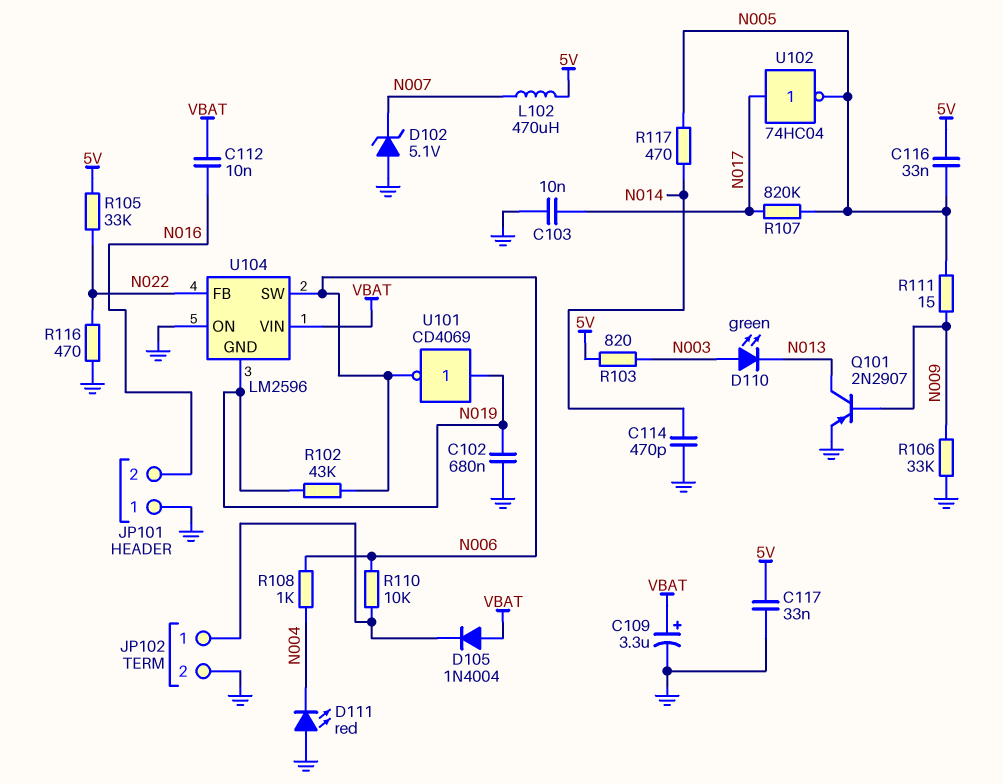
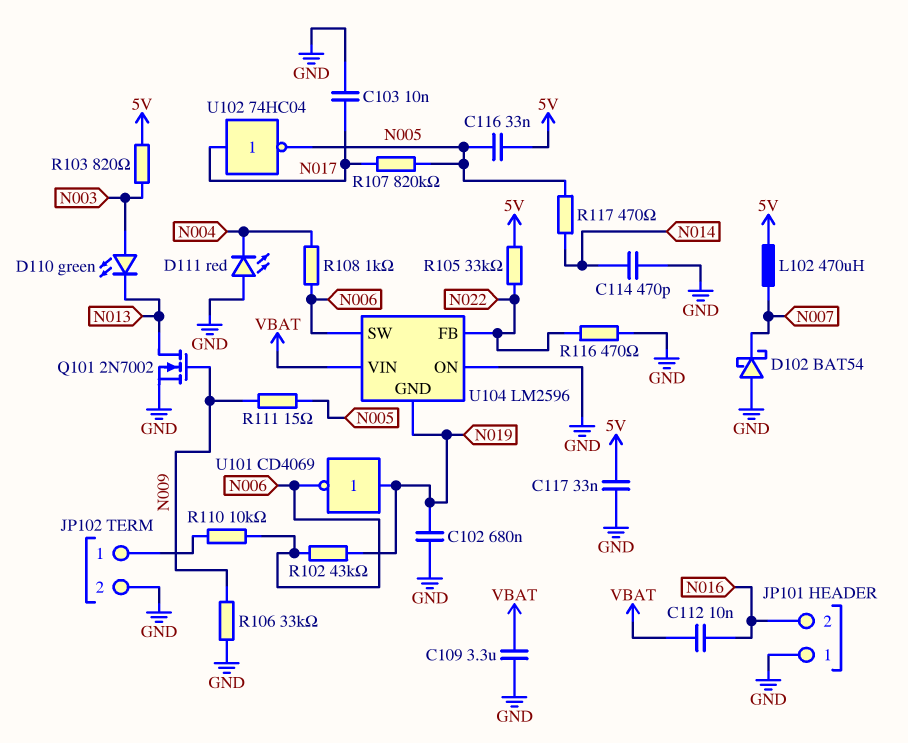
C109: 3.3uF (plus VBAT, minus GND) -> 3.3uF (GND, VBAT)
D102: zener 5.1V (A GND, K N007) -> schottky BAT54 (A GND, K N007)
D105: diode 1N4004 (A VBAT, K JP102/1) -> none
Q101: PNP 2N2907 (B N009, C N013, E GND) -> NMOS 2N7002 (G N009, D N013, S GND)

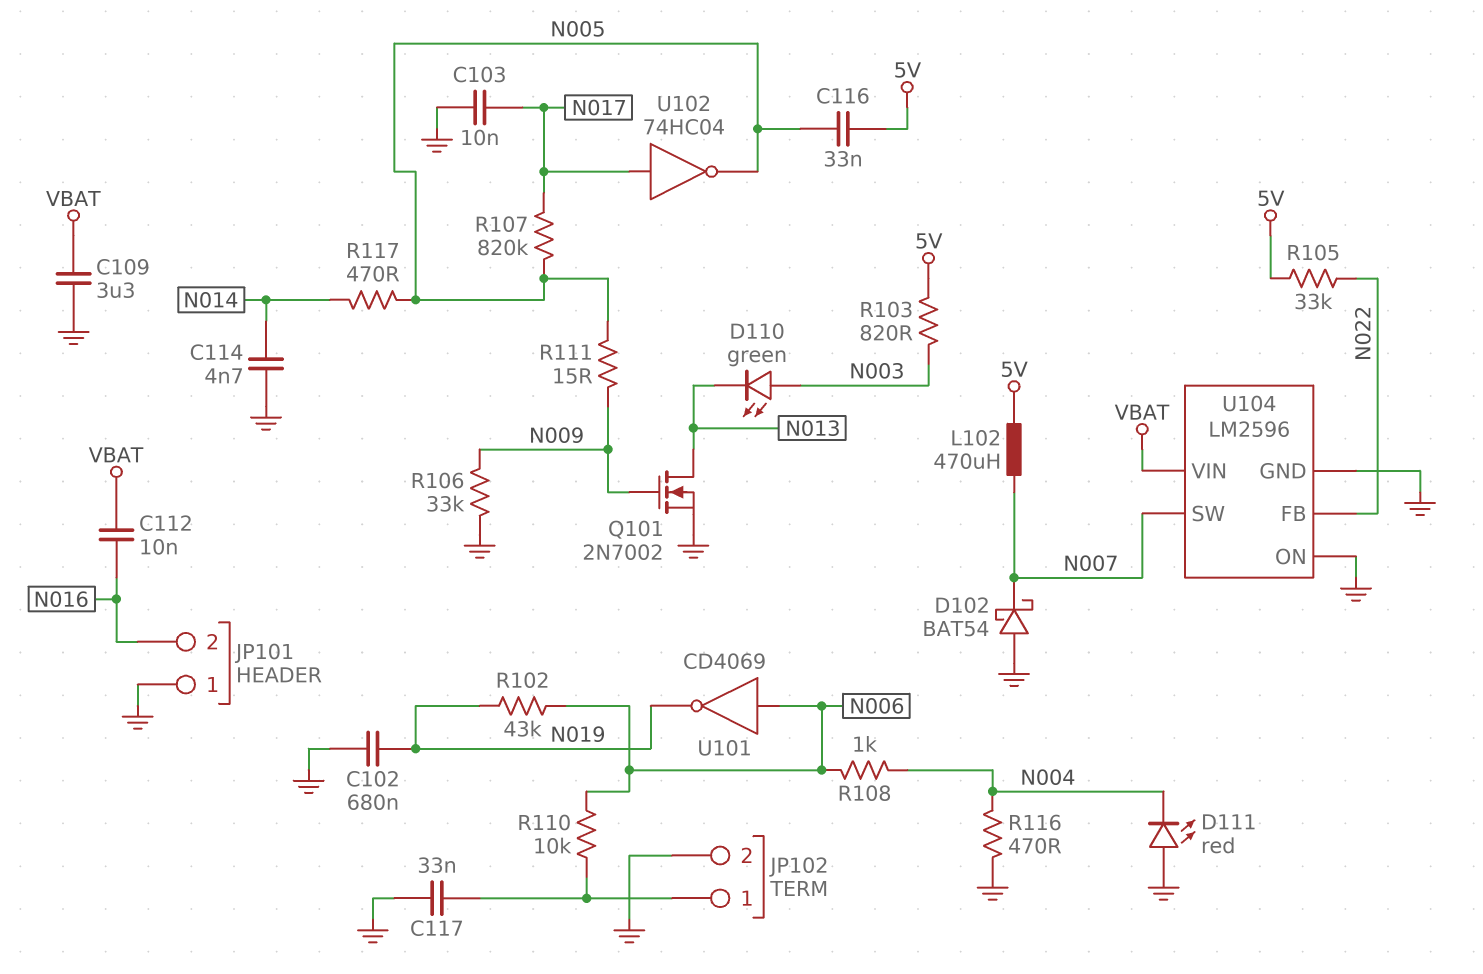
C114: 470pF (GND, N014) -> 4.7nF (GND, N014)
C117: 33nF (5V, GND) -> 33nF (GND, JP102/1)
R116: 470 (GND, N022) -> 470 (GND, N004)
U101: NOT CD4069 (in N019, out N006) -> NOT CD4069 (in N006, out N019)
U104 pin GND: N019 -> GND
U104 pin SW: N006 -> N007

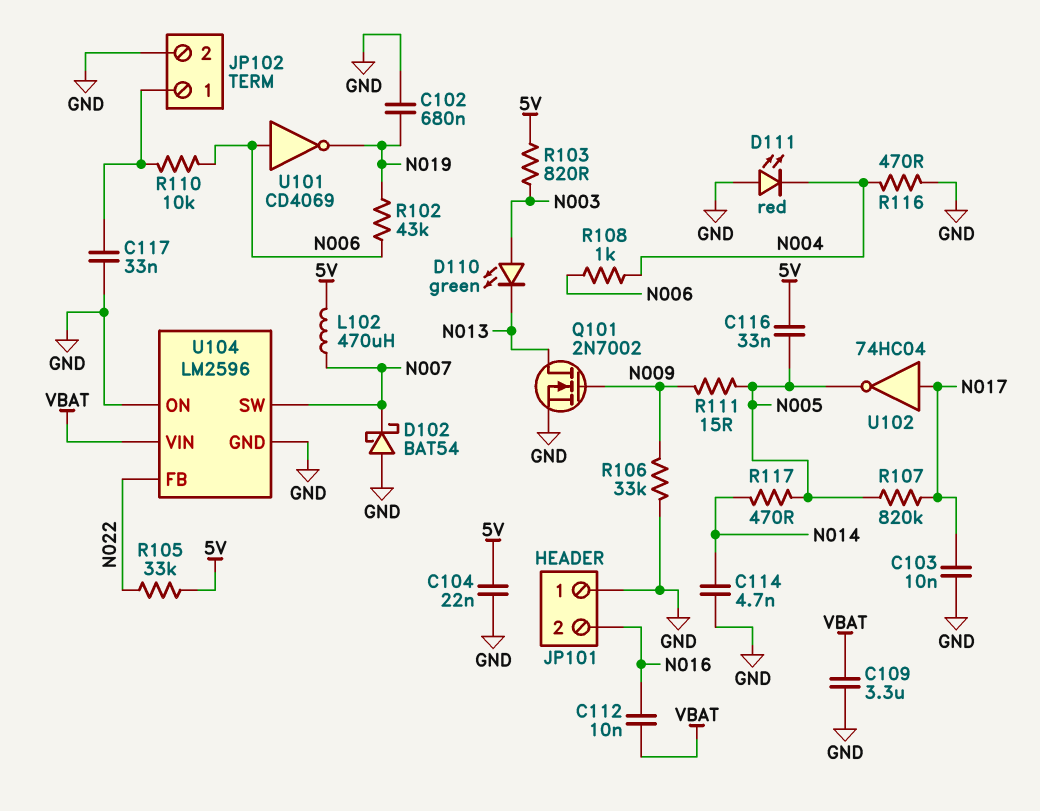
C104: none -> 22nF (5V, GND)

